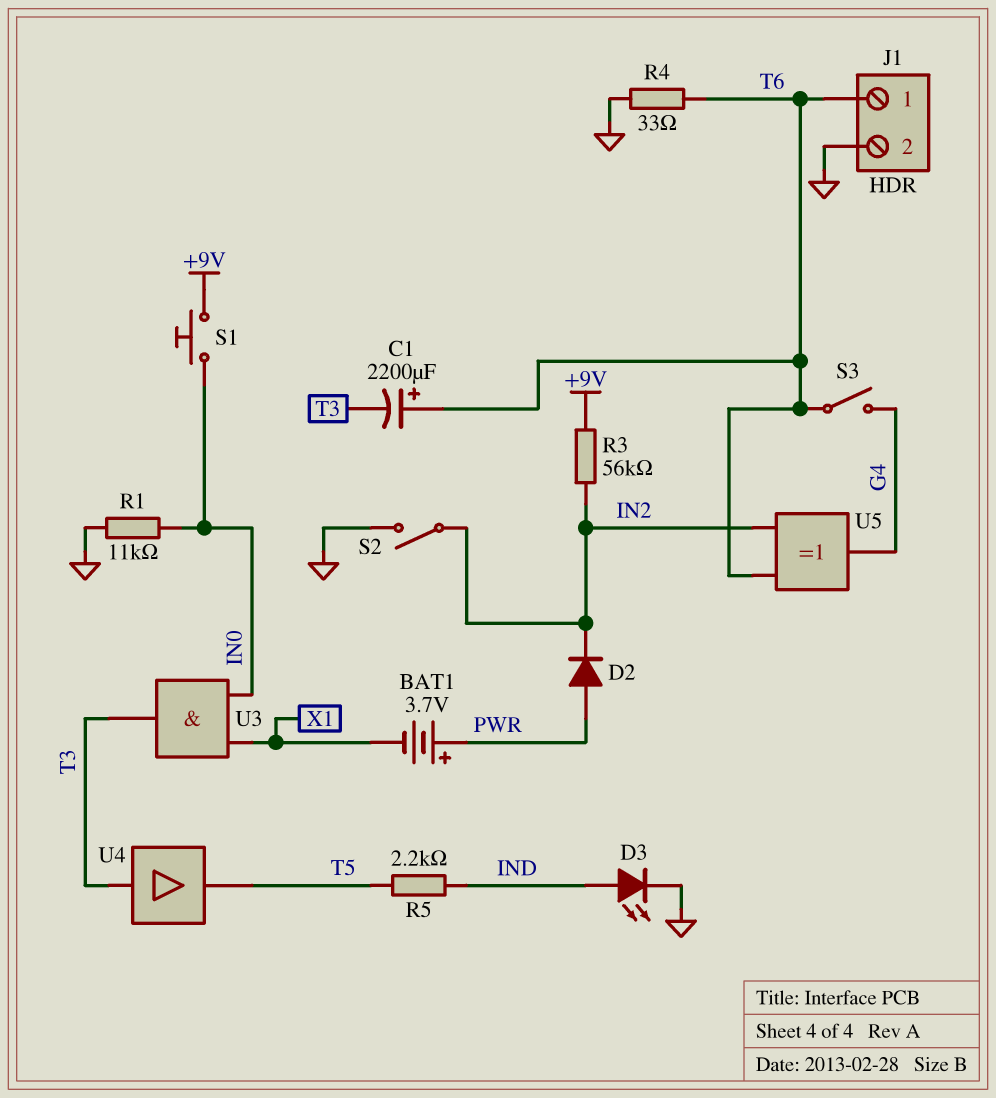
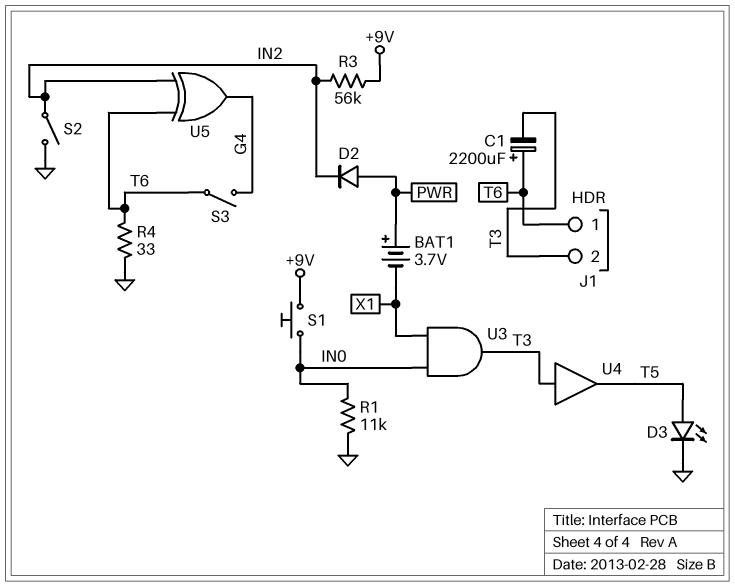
D3: LED (A IND, K GND) -> LED (A T5, K GND)
J1 pin 2: GND -> T3
R5: 2.2k (IND, T5) -> none

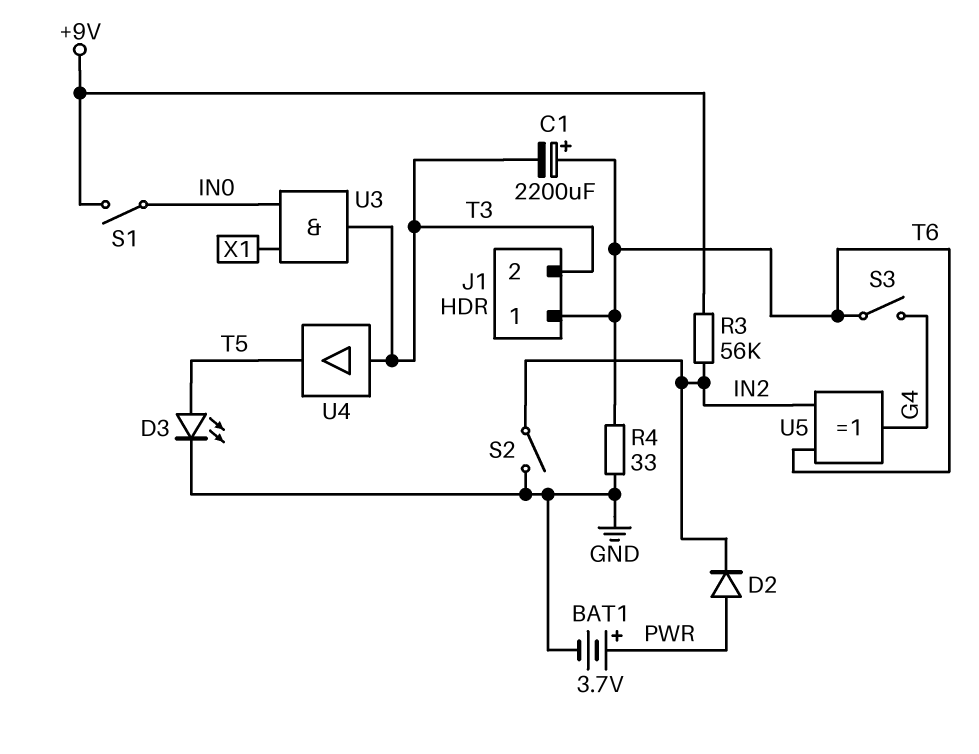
BAT1: 3.7V (plus PWR, minus X1) -> 3.7V (plus PWR, minus GND)
R1: 11k (GND, IN0) -> none
S1: button (+9V, IN0) -> switch (+9V, IN0)

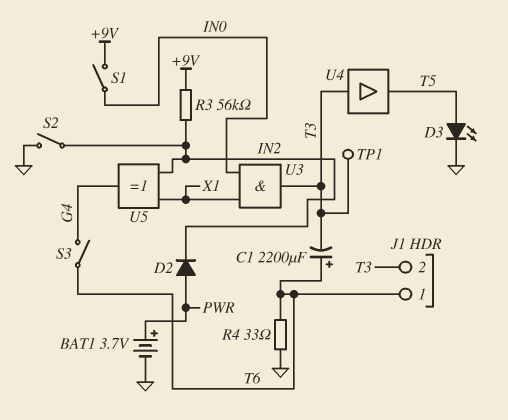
TP1: none -> test point (T3)
U5: XOR (in IN2, in T6, out G4) -> XOR (in IN2, in X1, out G4)

